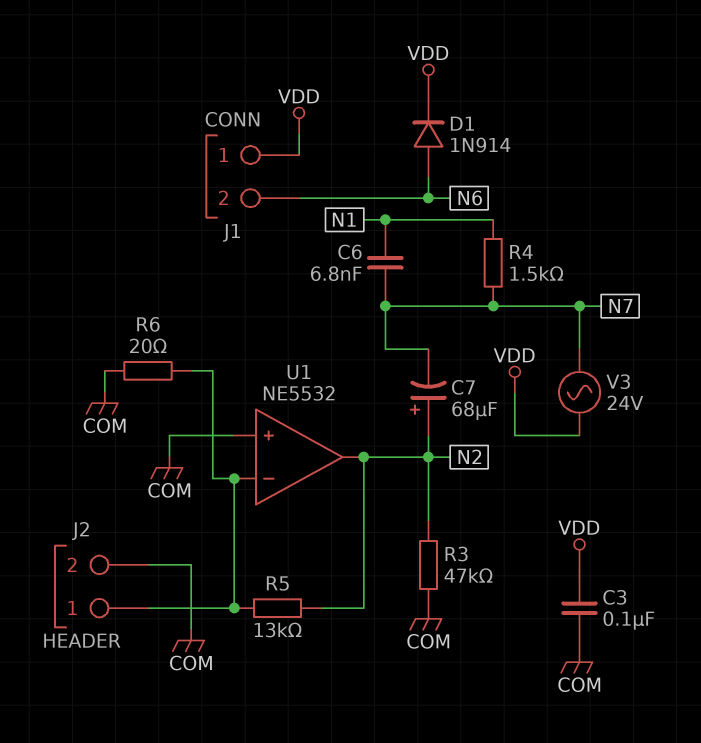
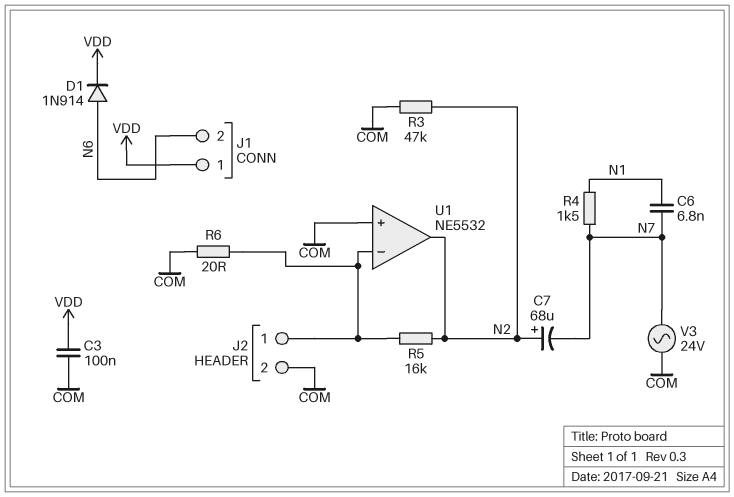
R5: 13k (J2/1, N2) -> 16k (J2/1, N2)
V3: AC 24V (N7, VDD) -> AC 24V (COM, N7)

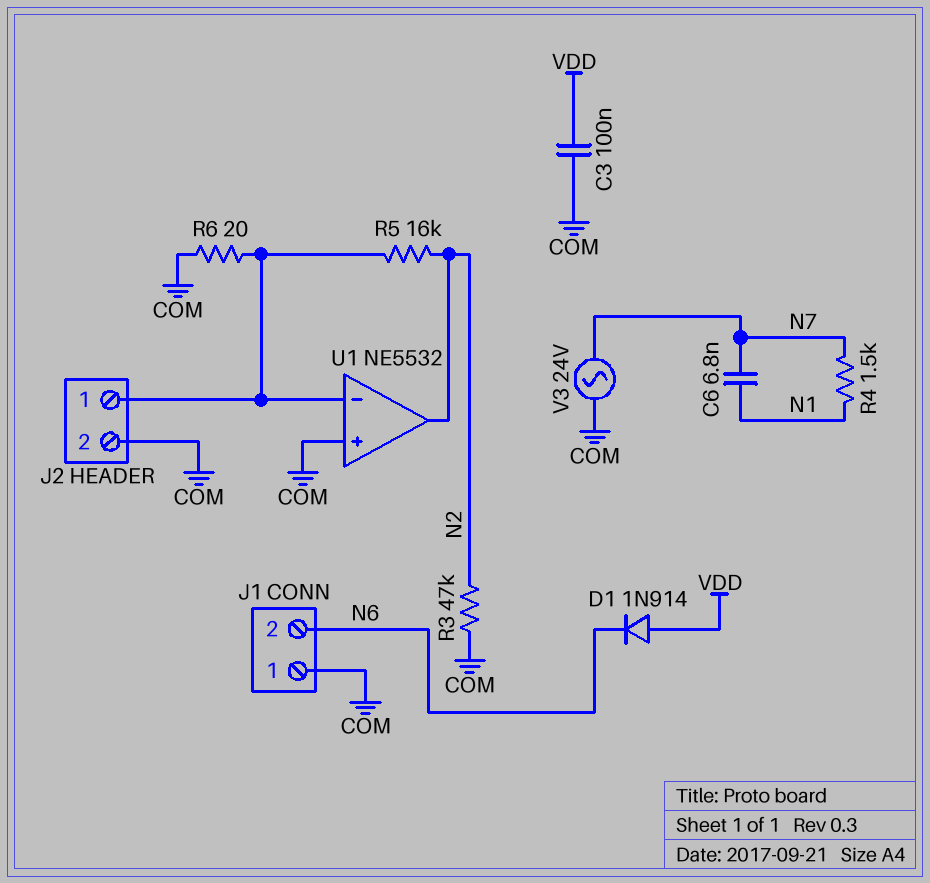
C7: 68uF (plus N2, minus N7) -> none
D1: diode 1N914 (A N6, K VDD) -> diode 1N914 (A VDD, K N6)
J1 pin 1: VDD -> COM

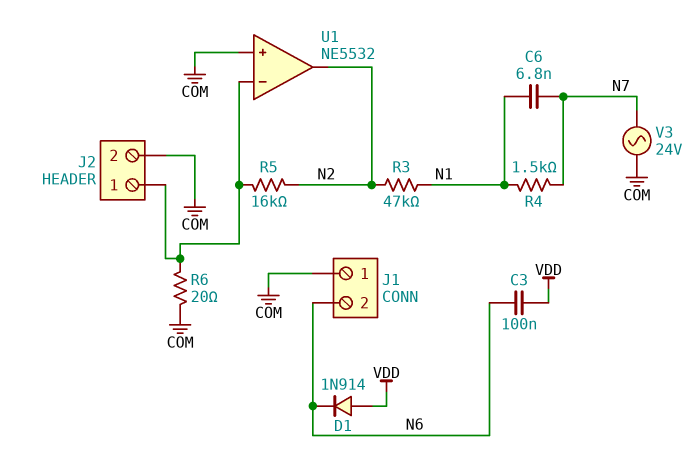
C3: 100nF (COM, VDD) -> 100nF (N6, VDD)
R3: 47k (COM, N2) -> 47k (N1, N2)

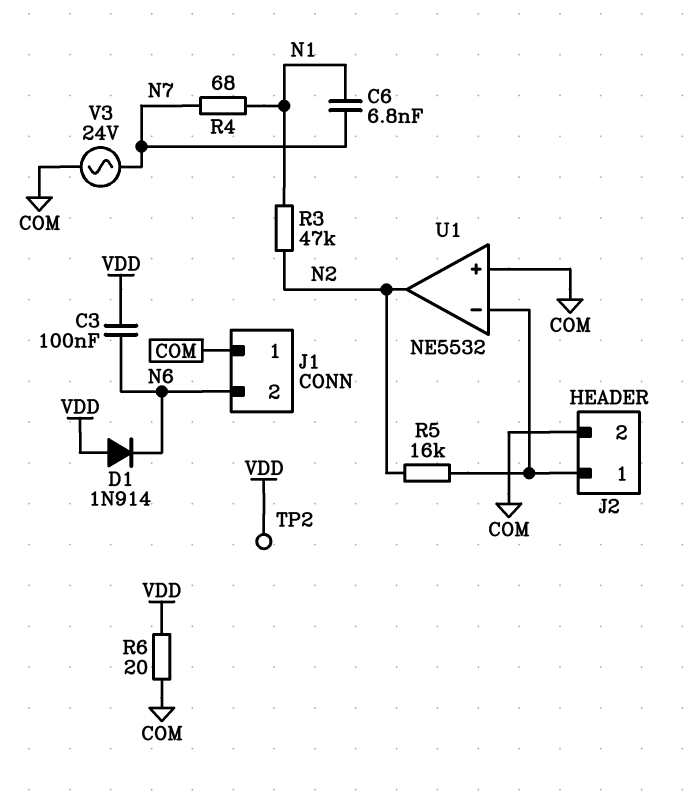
R4: 1.5k (N1, N7) -> 68 (N1, N7)
R6: 20 (COM, J2/1) -> 20 (COM, VDD)
TP2: none -> test point (VDD)

